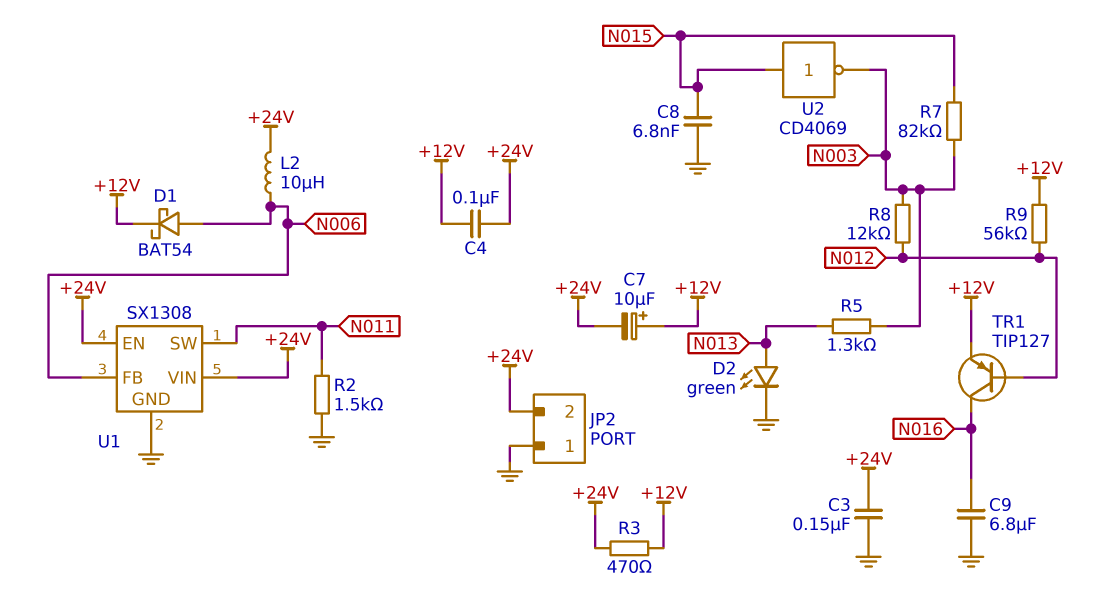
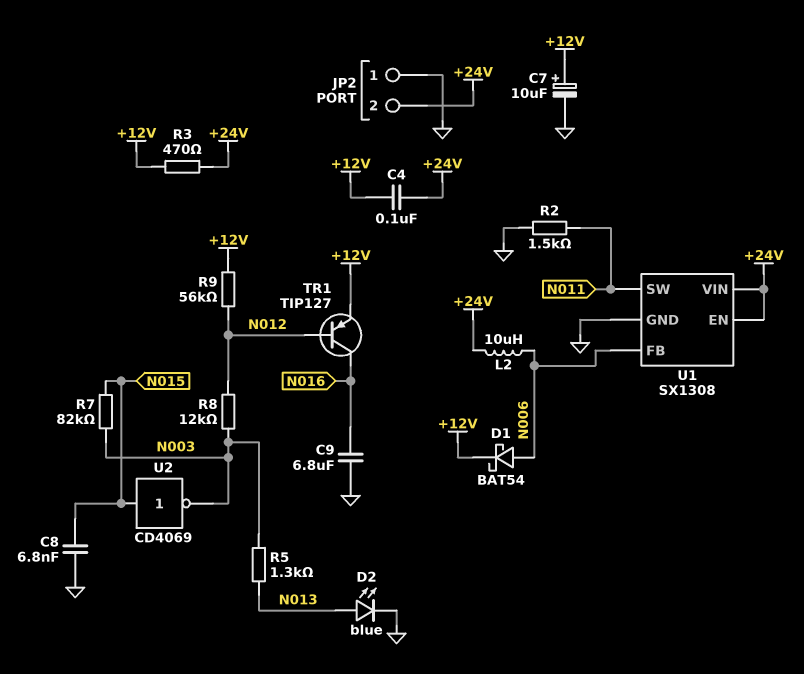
C3: 150nF (+24V, GND) -> none
C7: 10uF (plus +12V, minus +24V) -> 10uF (plus +12V, minus GND)
D2: LED green (A N013, K GND) -> LED blue (A N013, K GND)

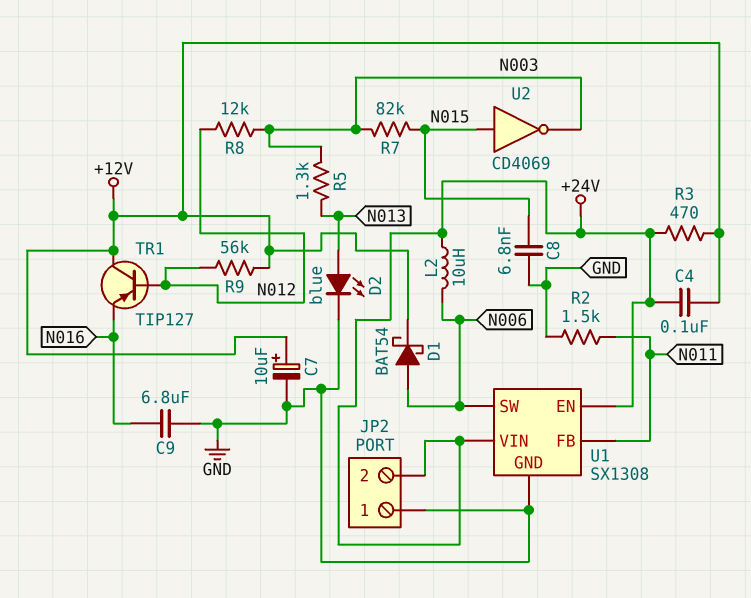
TR1: PNP TIP127 (B N012, C N016, E +12V) -> PNP TIP127 (B N012, C +12V, E N016)
U1 pin FB: N006 -> N011
U1 pin SW: N011 -> N006

